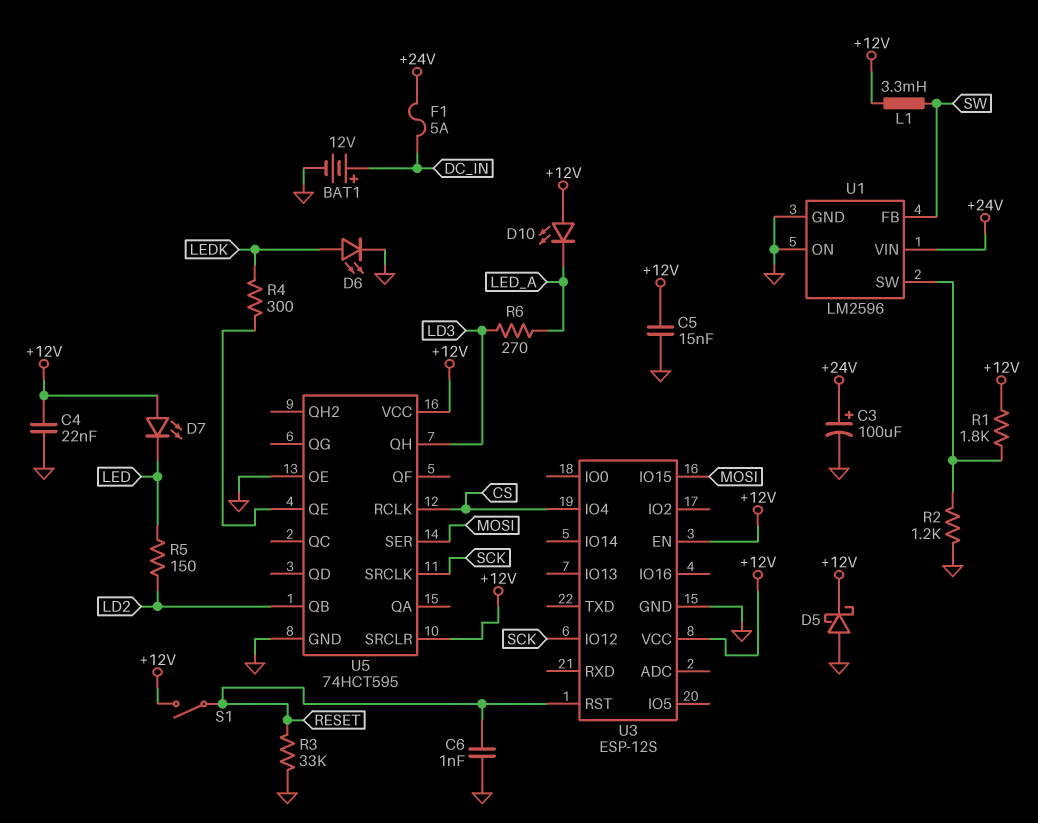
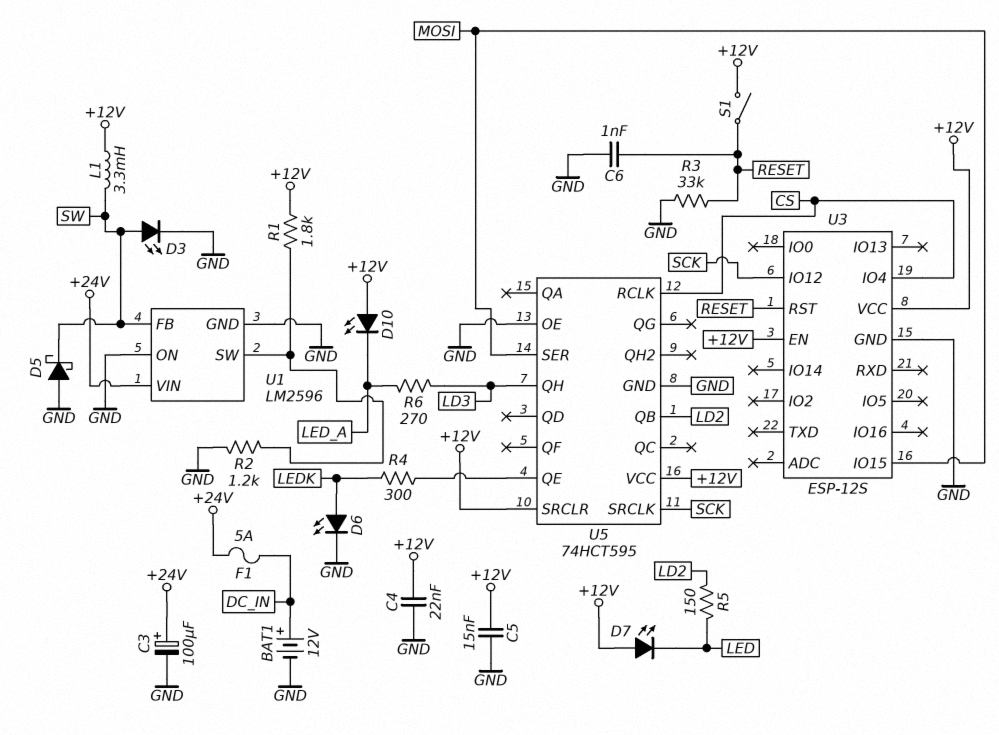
D3: none -> LED (A SW, K GND)
D5: schottky (A GND, K +12V) -> schottky (A GND, K SW)

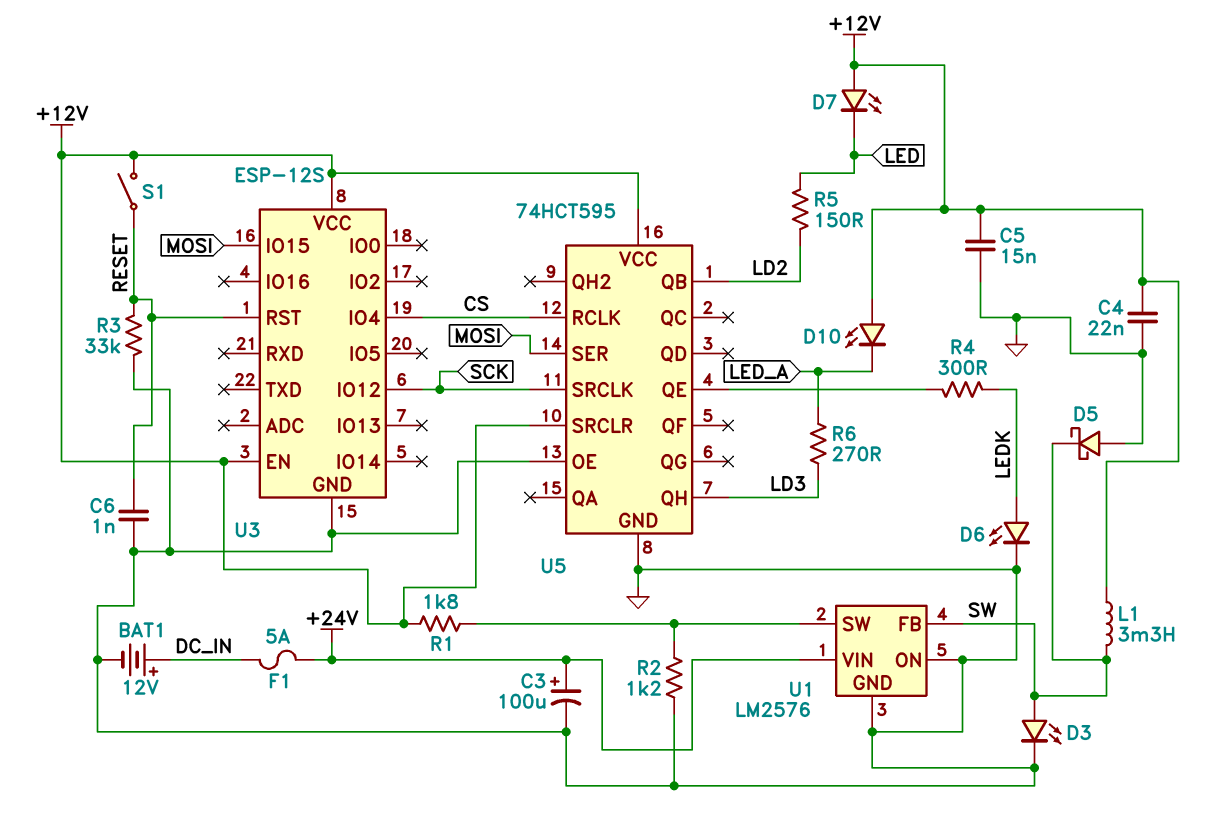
U1: LM2596 -> LM2576

